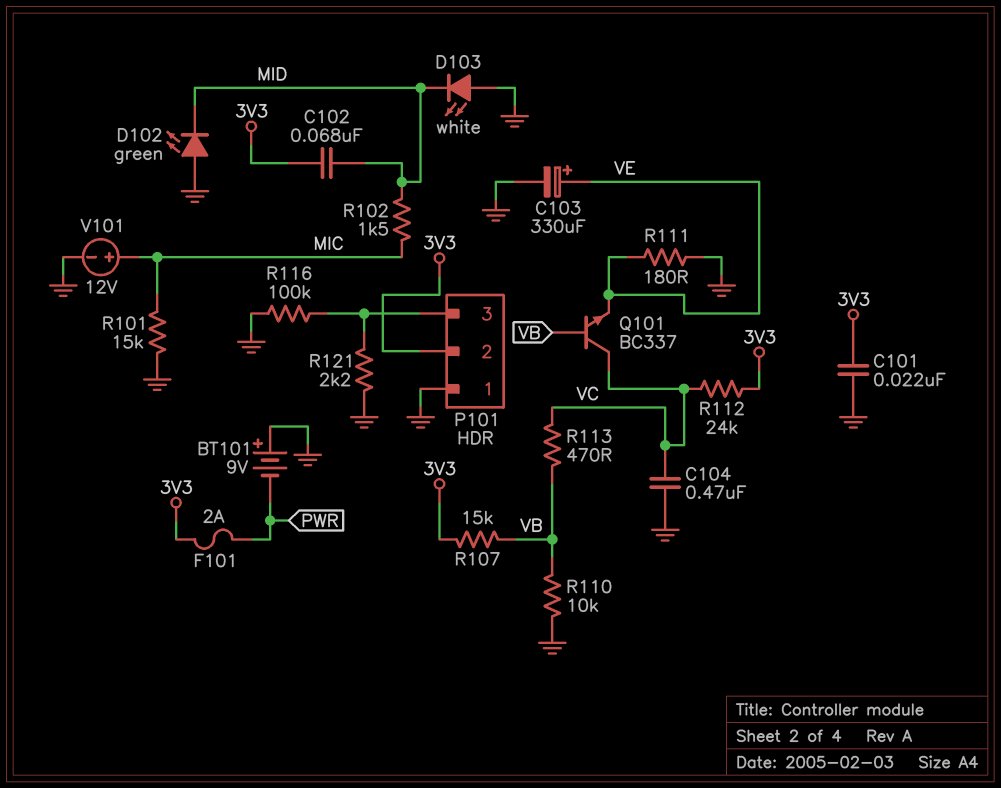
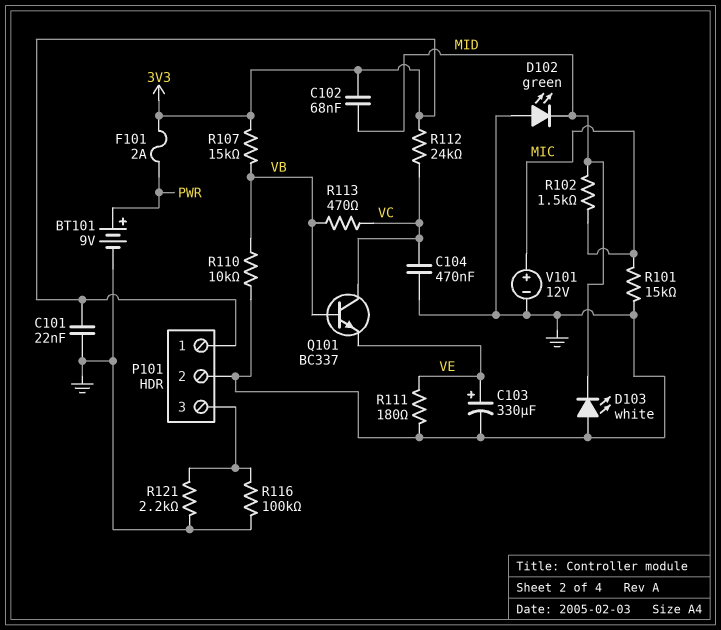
BT101: 9V (plus GND, minus PWR) -> 9V (plus PWR, minus GND)
P101 pin 1: GND -> 3V3
P101 pin 2: 3V3 -> GND

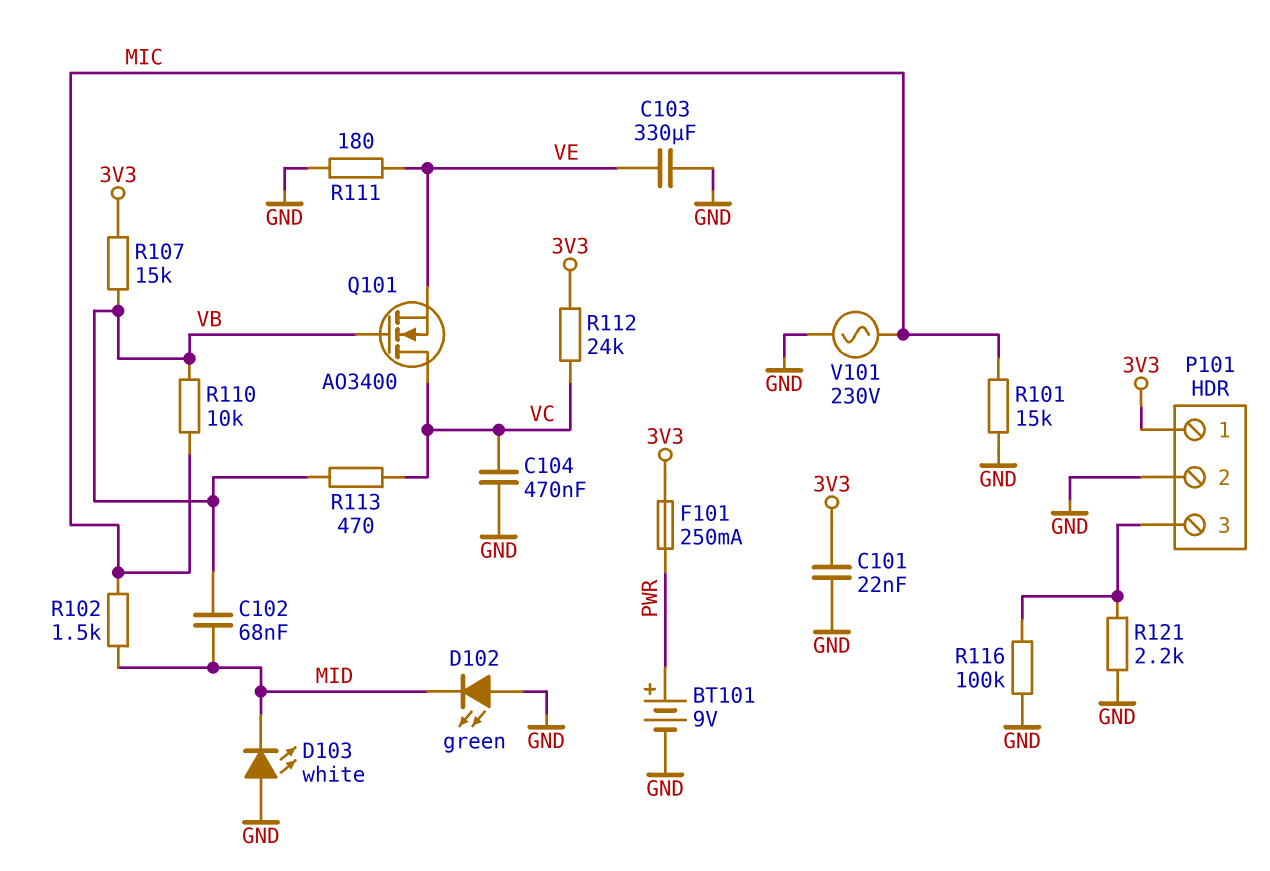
C102: 68nF (3V3, MID) -> 68nF (MID, VB)
C103: 330uF (plus VE, minus GND) -> 330uF (GND, VE)
F101: 2A (3V3, PWR) -> 250mA (3V3, PWR)
Q101: NPN BC337 (B VB, C VC, E VE) -> NMOS AO3400 (G VB, D VC, S VE)
R110: 10k (GND, VB) -> 10k (MIC, VB)
V101: 12V (plus MIC, minus GND) -> AC 230V (GND, MIC)

